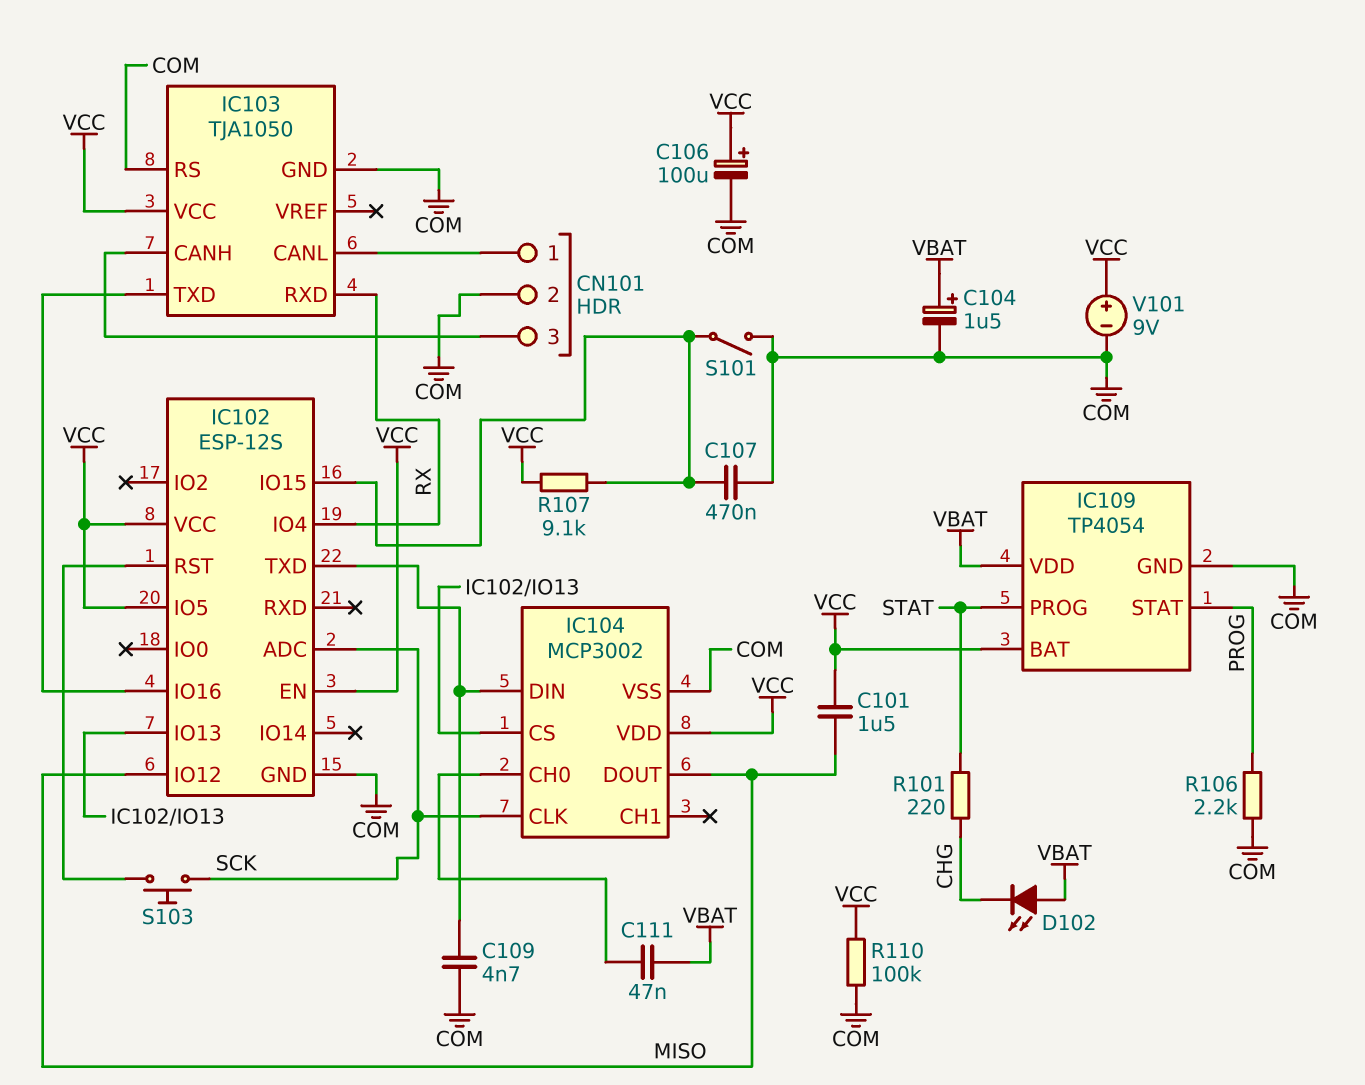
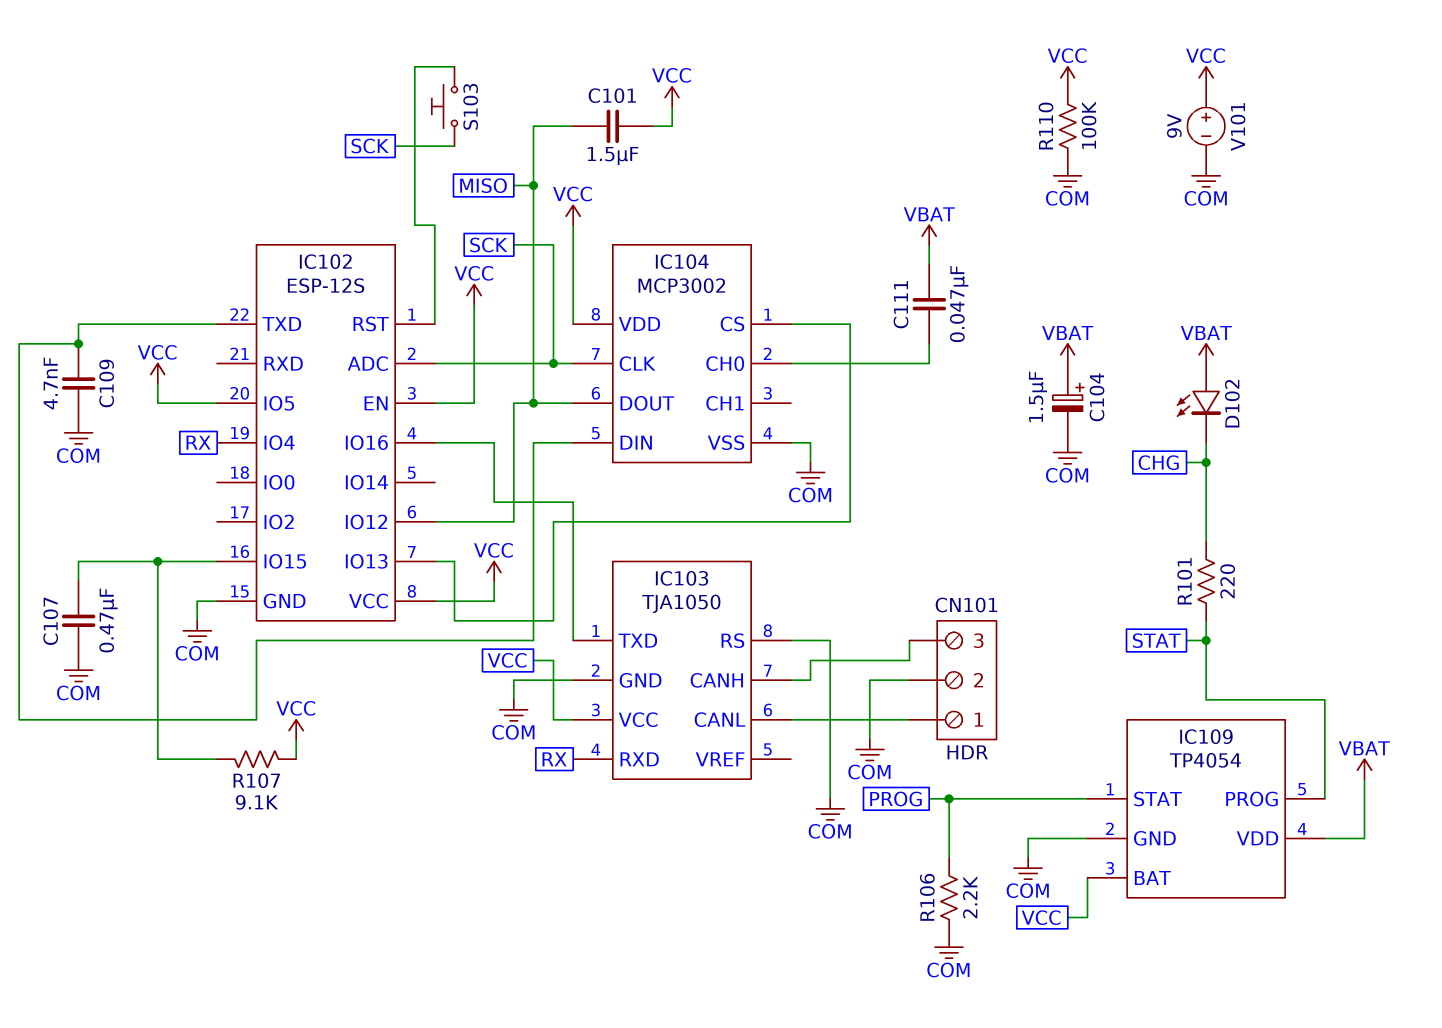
C106: 100uF (plus VCC, minus COM) -> none
S101: switch (COM, IC102/IO15) -> none

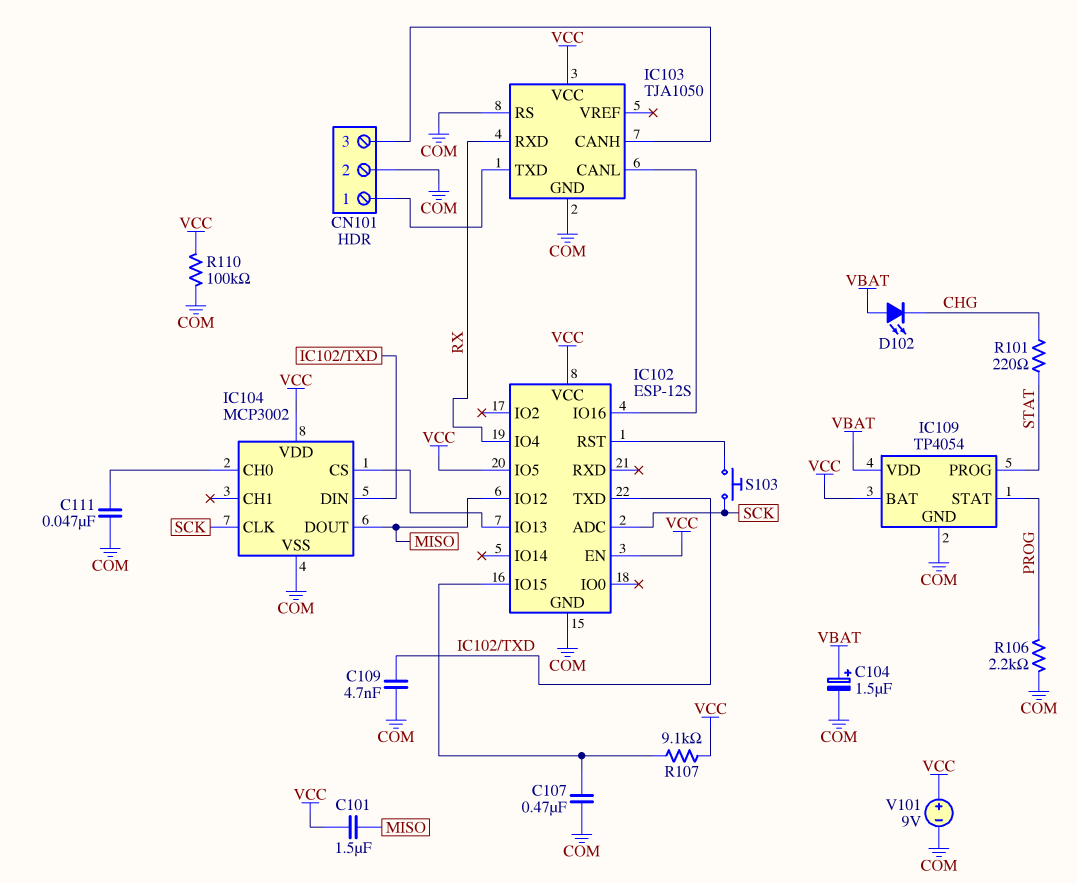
C111: 47nF (IC104/CH0, VBAT) -> 47nF (COM, IC104/CH0)
IC103 pin CANL: CN101/1 -> IC102/IO16
IC103 pin TXD: IC102/IO16 -> CN101/1

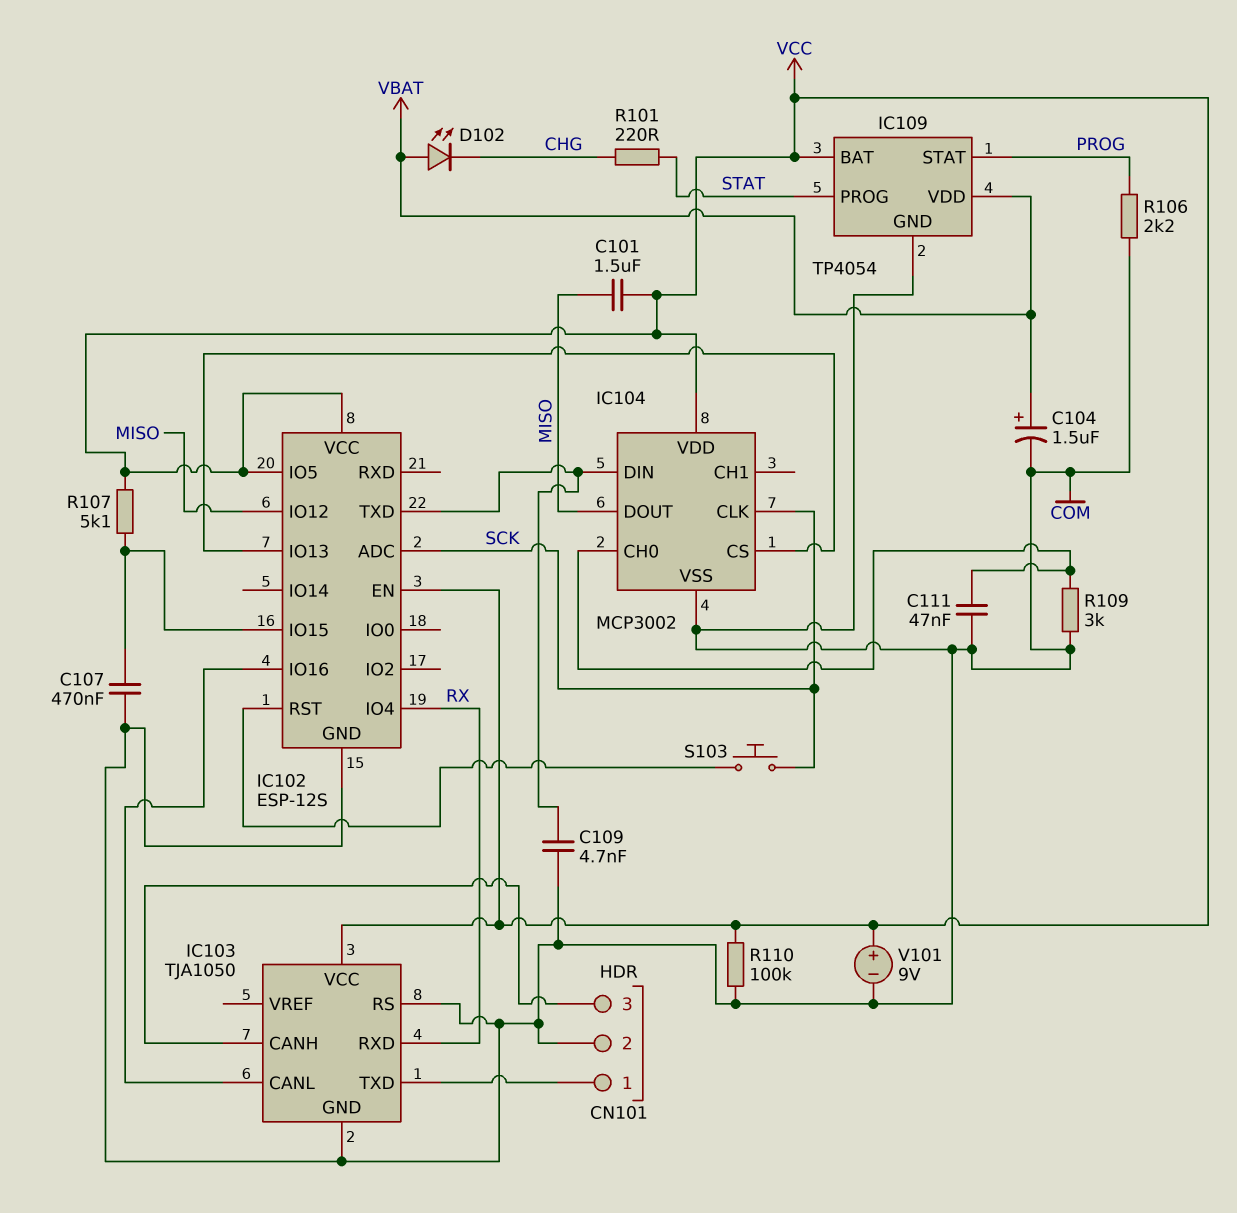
R107: 9.1k (IC102/IO15, VCC) -> 5.1k (IC102/IO15, VCC)
R109: none -> 3k (COM, IC104/CH0)

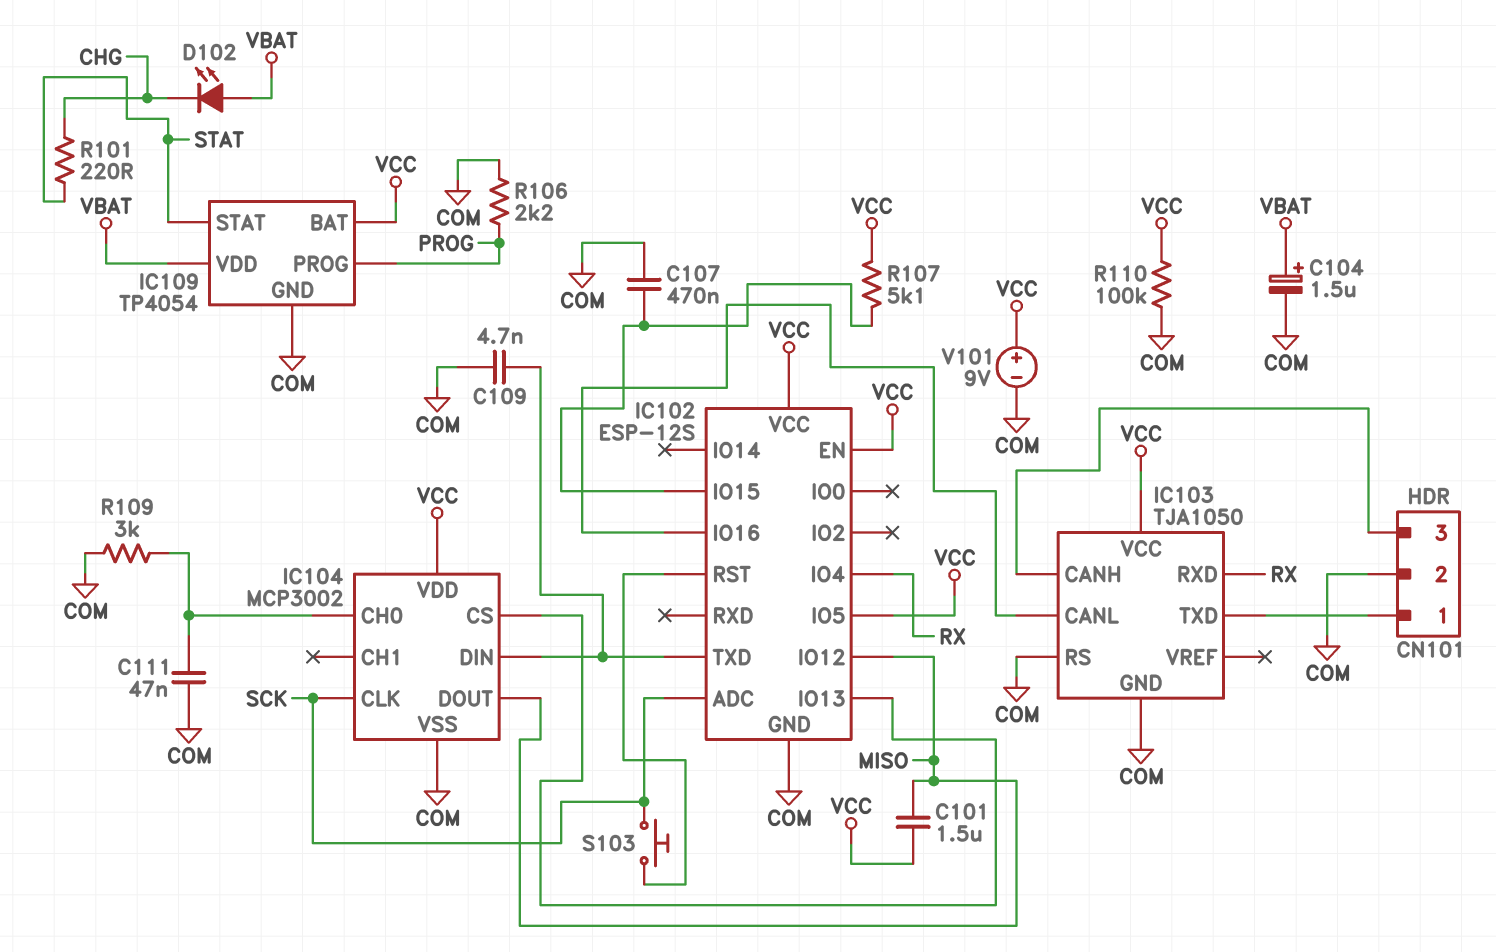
IC109 pin PROG: STAT -> PROG
IC109 pin STAT: PROG -> STAT

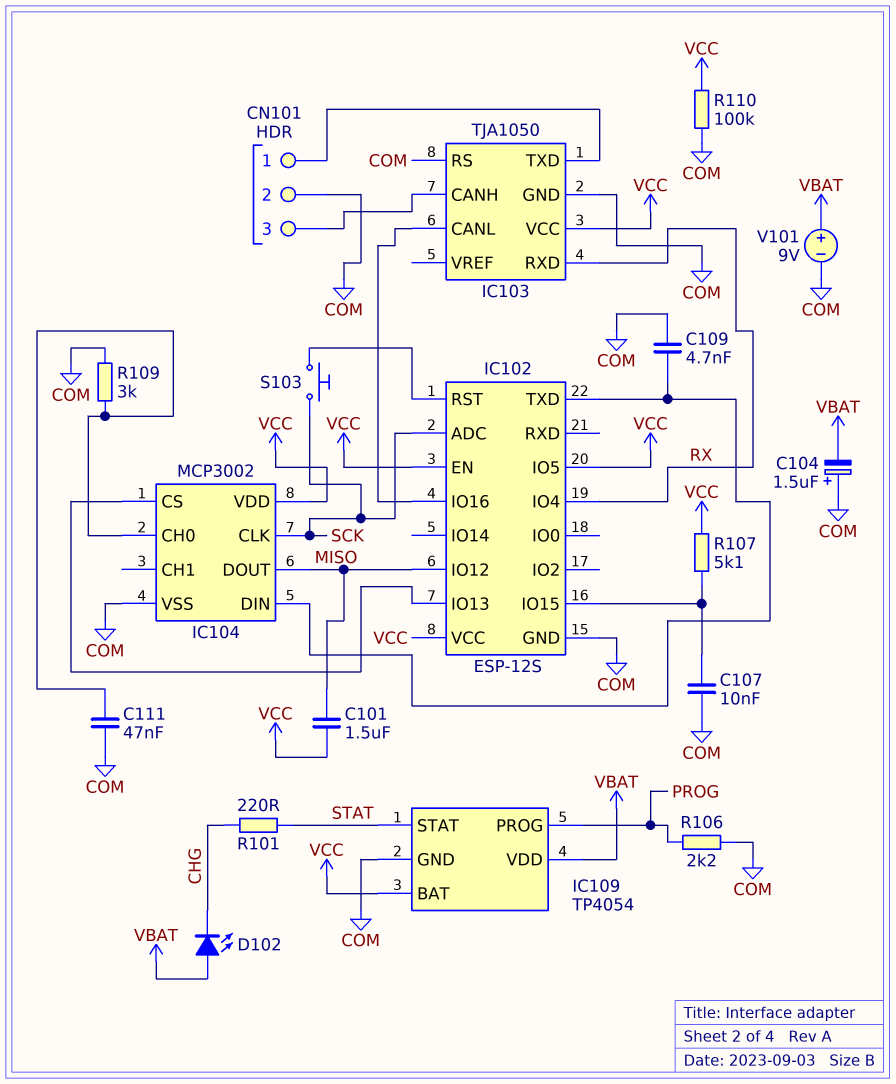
C104: 1.5uF (plus VBAT, minus COM) -> 1.5uF (plus COM, minus VBAT)
C107: 470nF (COM, IC102/IO15) -> 10nF (COM, IC102/IO15)
V101: 9V (plus VCC, minus COM) -> 9V (plus VBAT, minus COM)

